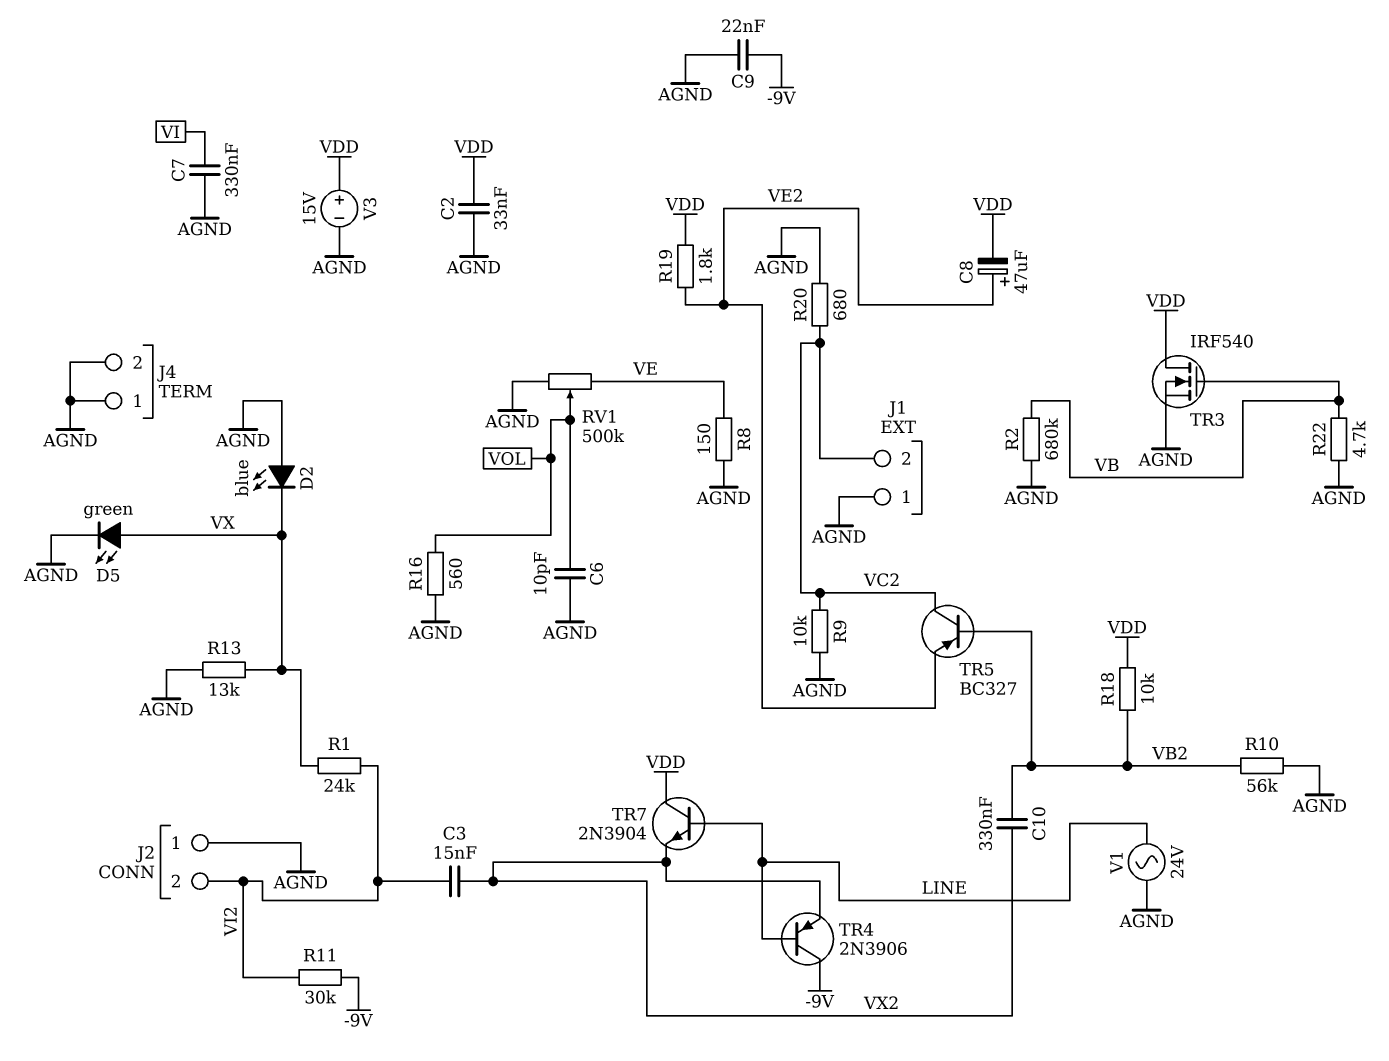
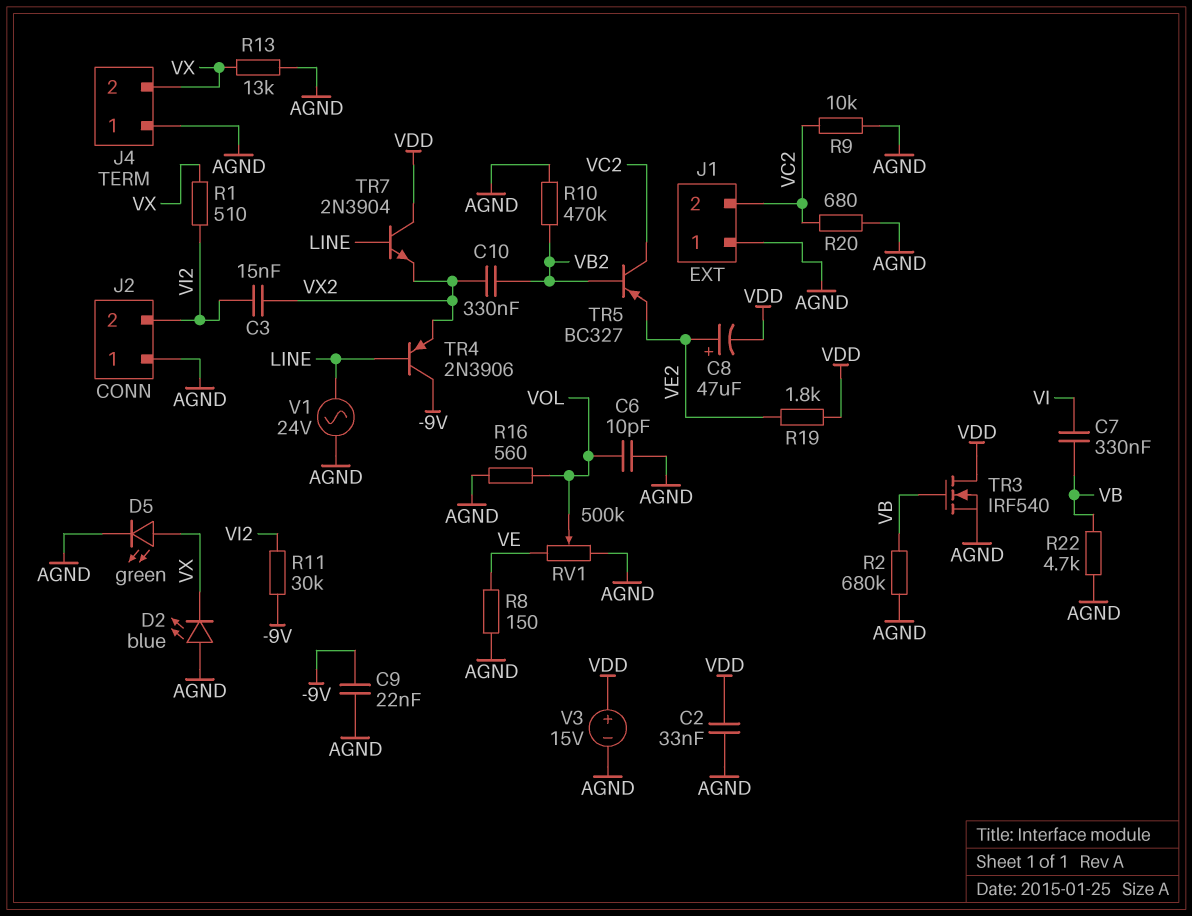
C7: 330nF (AGND, VI) -> 330nF (VB, VI)
J4 pin 2: AGND -> VX
R1: 24k (VI2, VX) -> 510 (VI2, VX)
R10: 56k (AGND, VB2) -> 470k (AGND, VB2)
R18: 10k (VB2, VDD) -> none

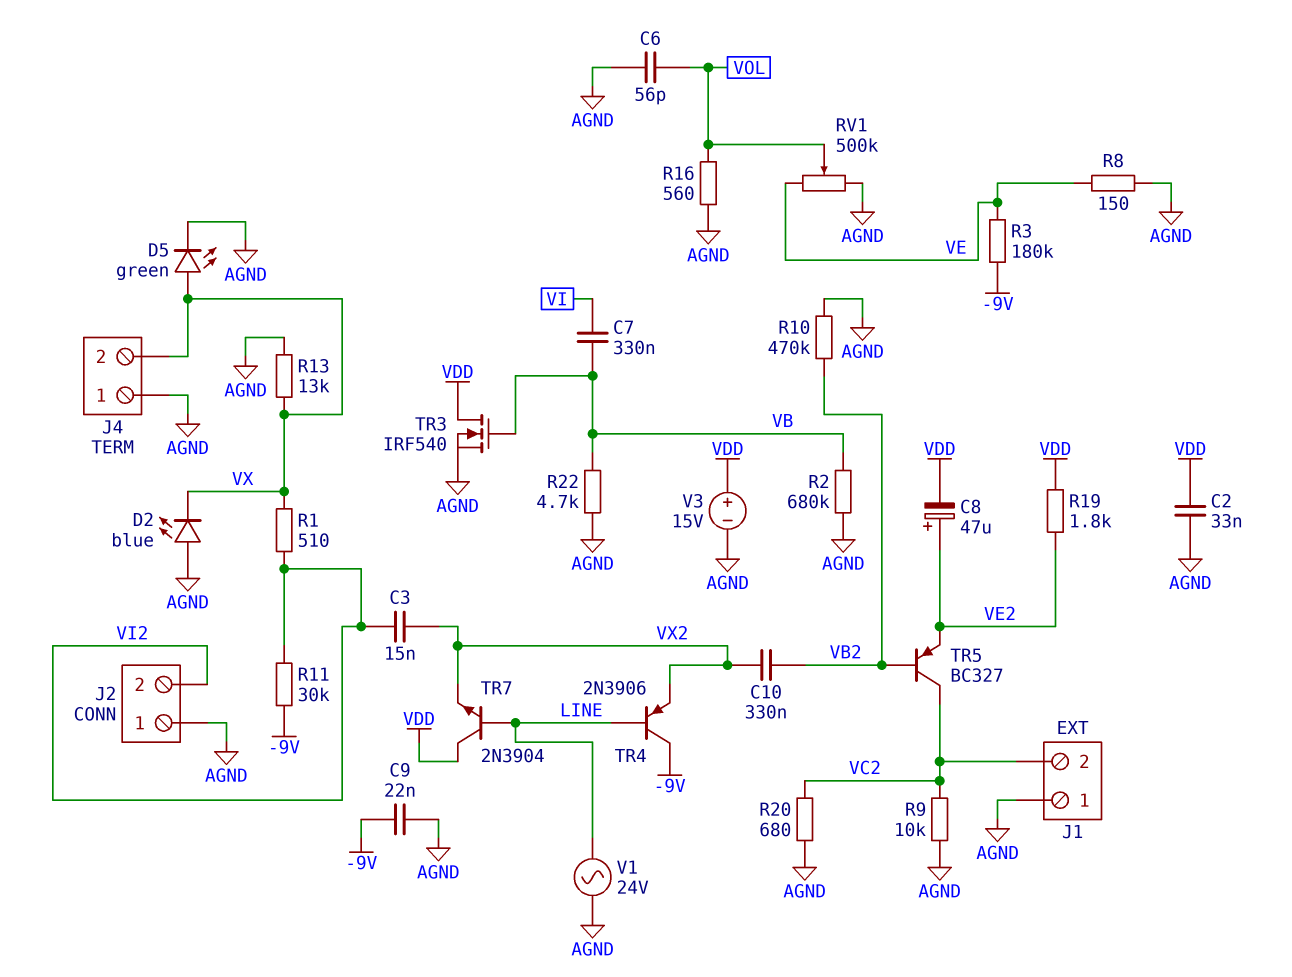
C6: 10pF (AGND, VOL) -> 56pF (AGND, VOL)
R3: none -> 180k (-9V, VE)

